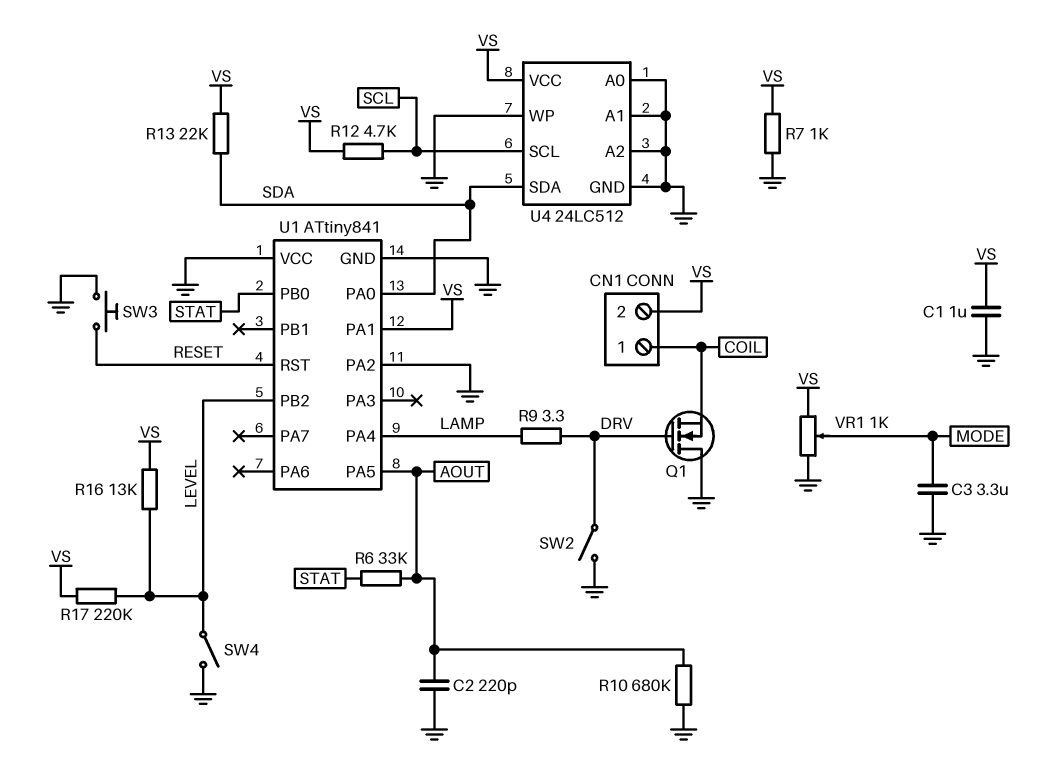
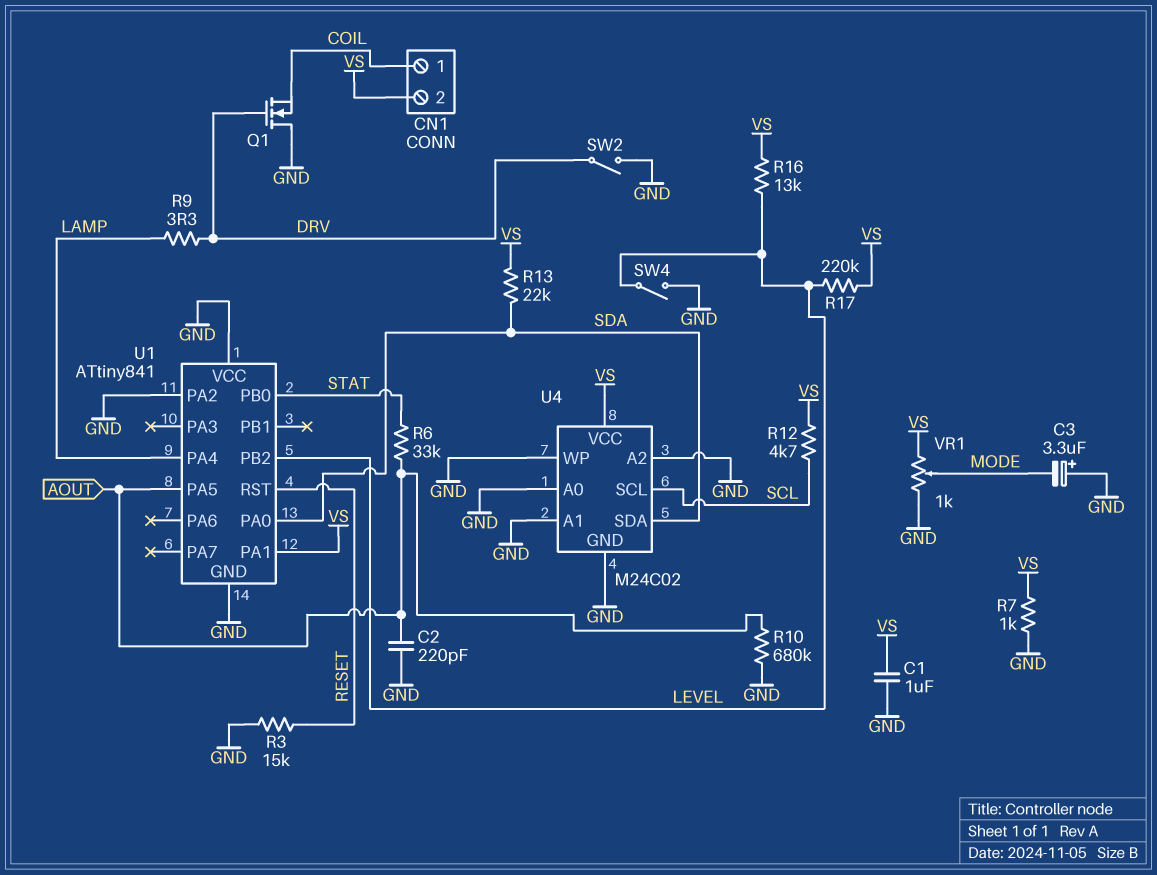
C3: 3.3uF (GND, MODE) -> 3.3uF (plus GND, minus MODE)
R3: none -> 15k (GND, RESET)
SW3: button (GND, RESET) -> none
U4: 24LC512 -> M24C02

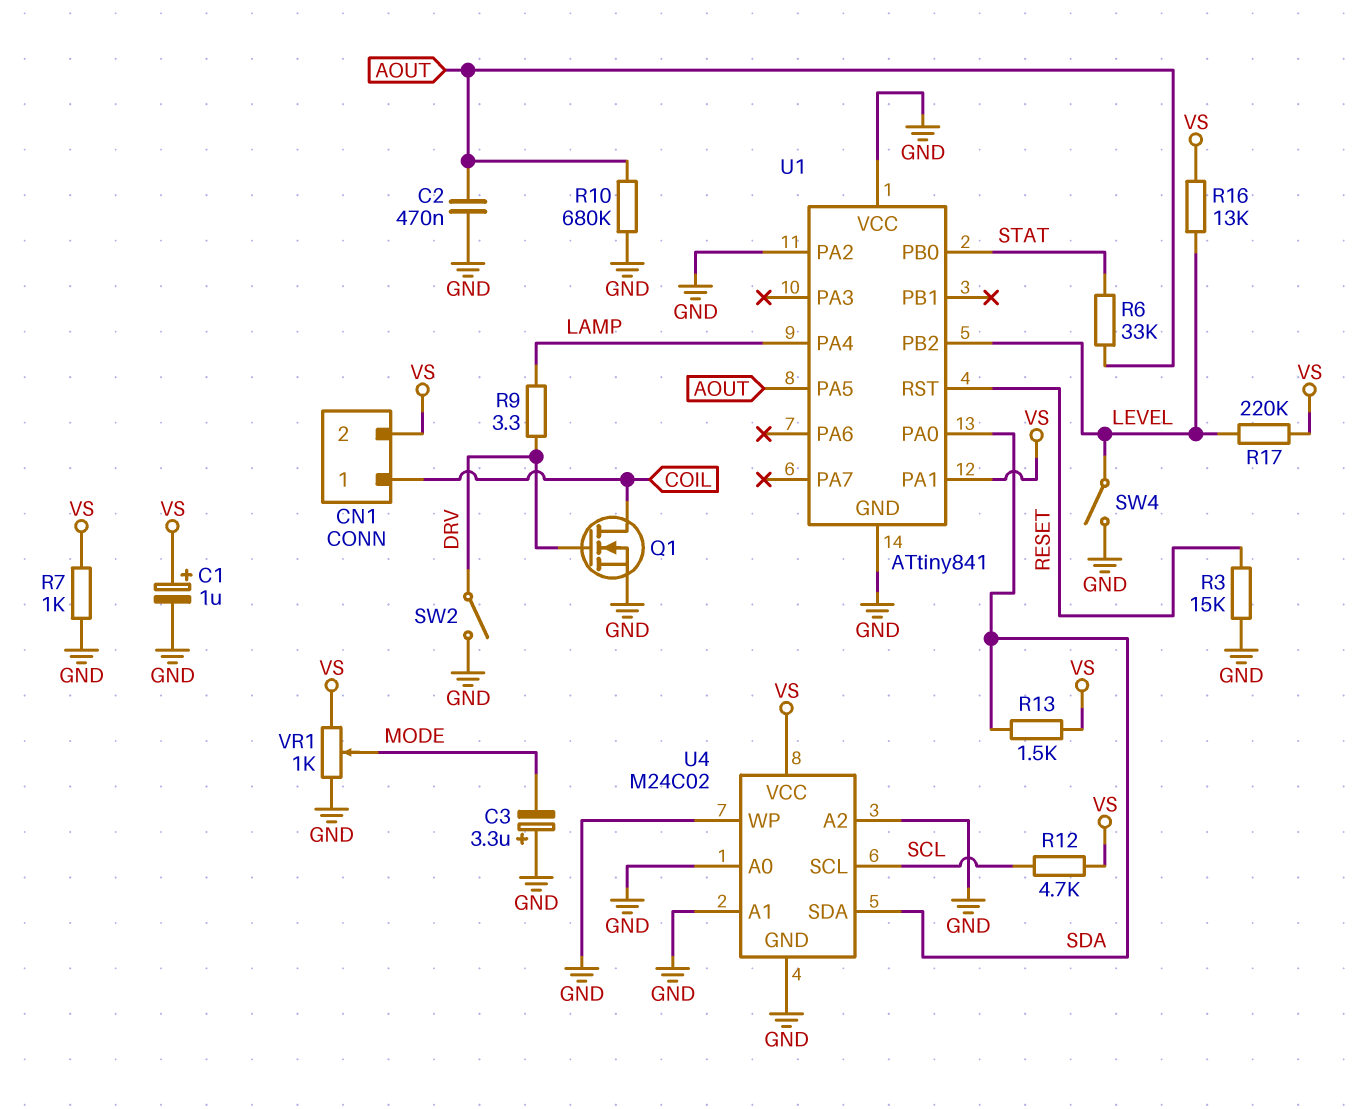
C1: 1uF (GND, VS) -> 1uF (plus VS, minus GND)
C2: 220pF (AOUT, GND) -> 470nF (AOUT, GND)
Q1: NMOS (G DRV, D GND, S COIL) -> NMOS (G DRV, D COIL, S GND)
R13: 22k (SDA, VS) -> 1.5k (SDA, VS)

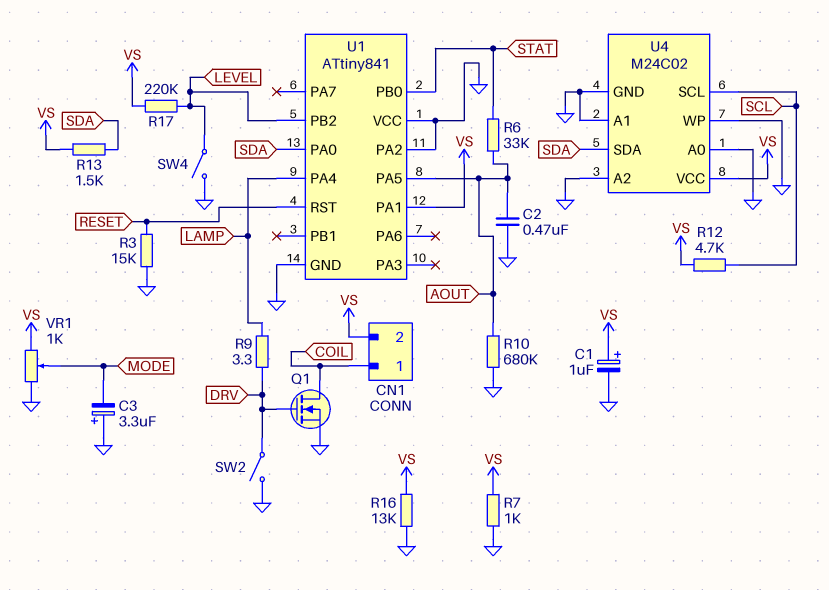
R16: 13k (LEVEL, VS) -> 13k (GND, VS)

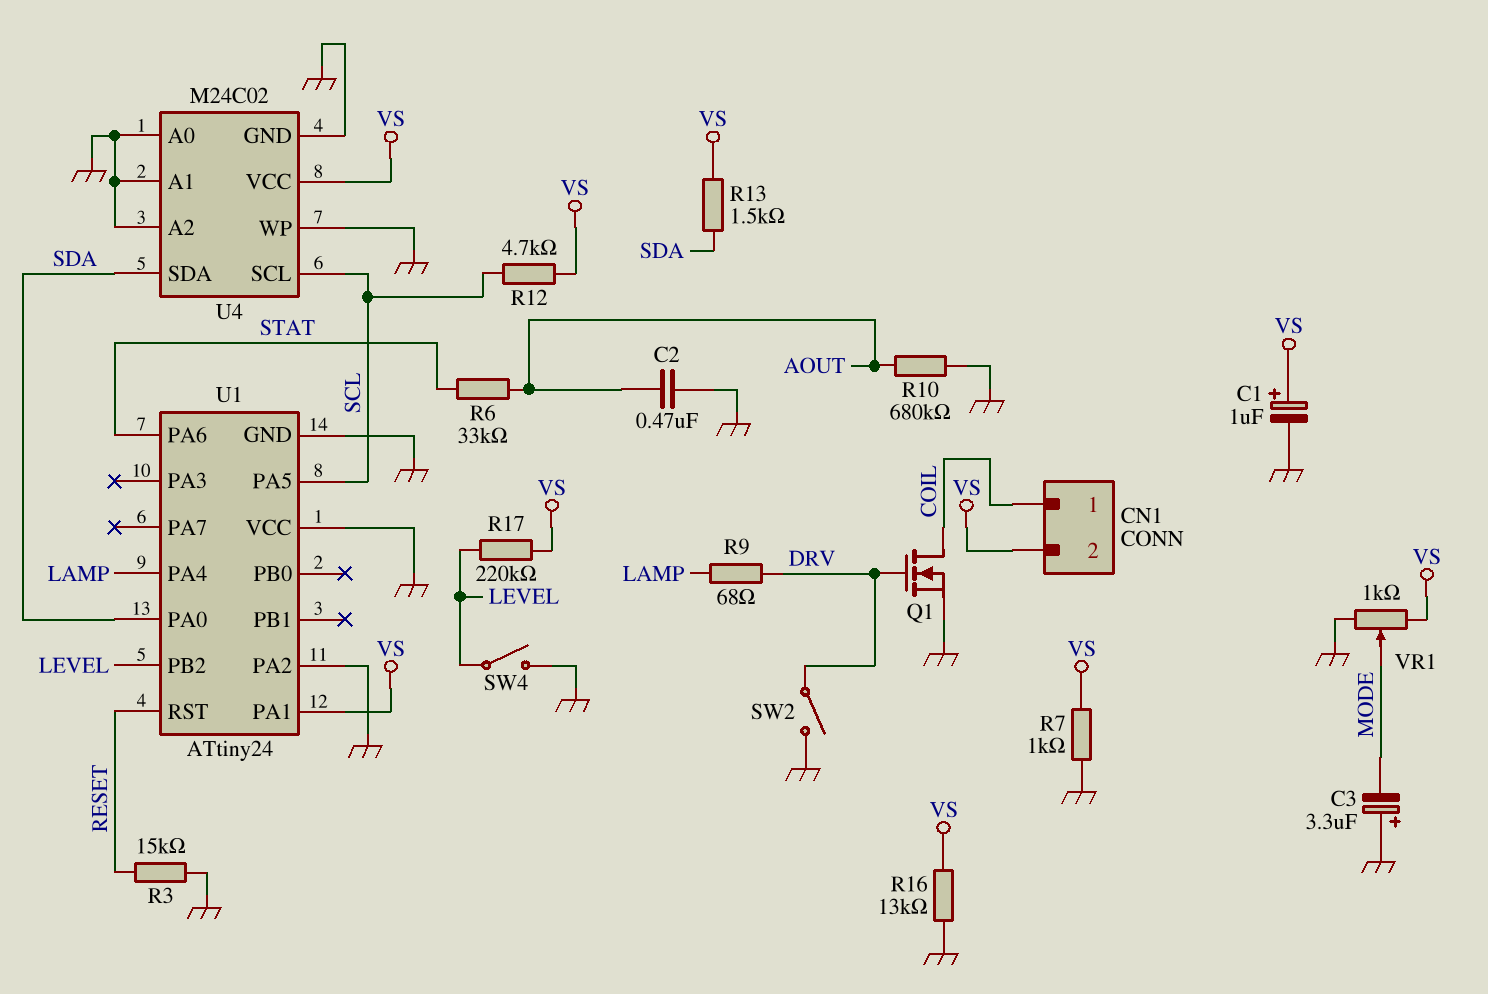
R9: 3.3 (DRV, LAMP) -> 68 (DRV, LAMP)
U1: ATtiny841 -> ATtiny24
U1 pin PA5: AOUT -> SCL
U1 pin PA6: none -> STAT
U1 pin PB0: STAT -> none

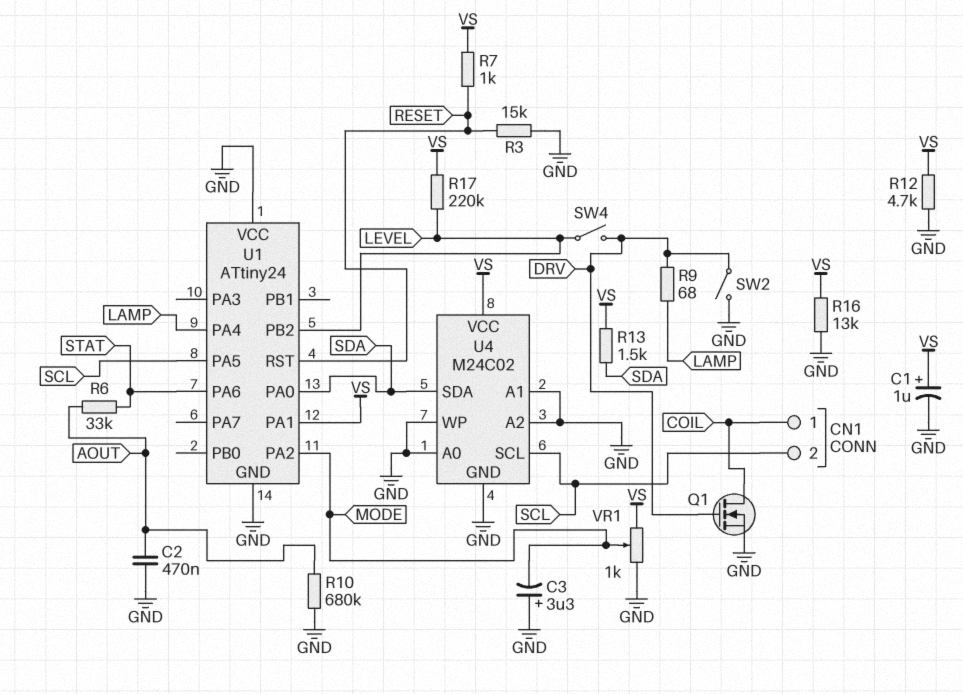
CN1 pin 2: VS -> SCL
R7: 1k (GND, VS) -> 1k (RESET, VS)
R12: 4.7k (SCL, VS) -> 4.7k (GND, VS)
SW4: switch (GND, LEVEL) -> switch (DRV, LEVEL)
U1 pin PA2: GND -> MODE

